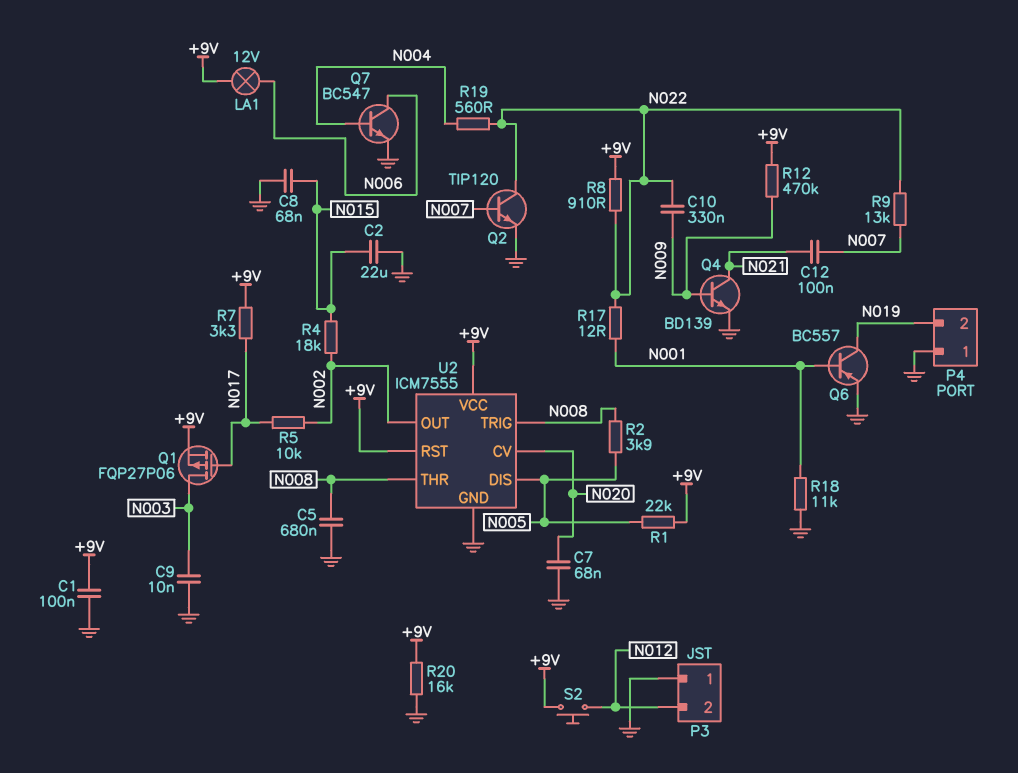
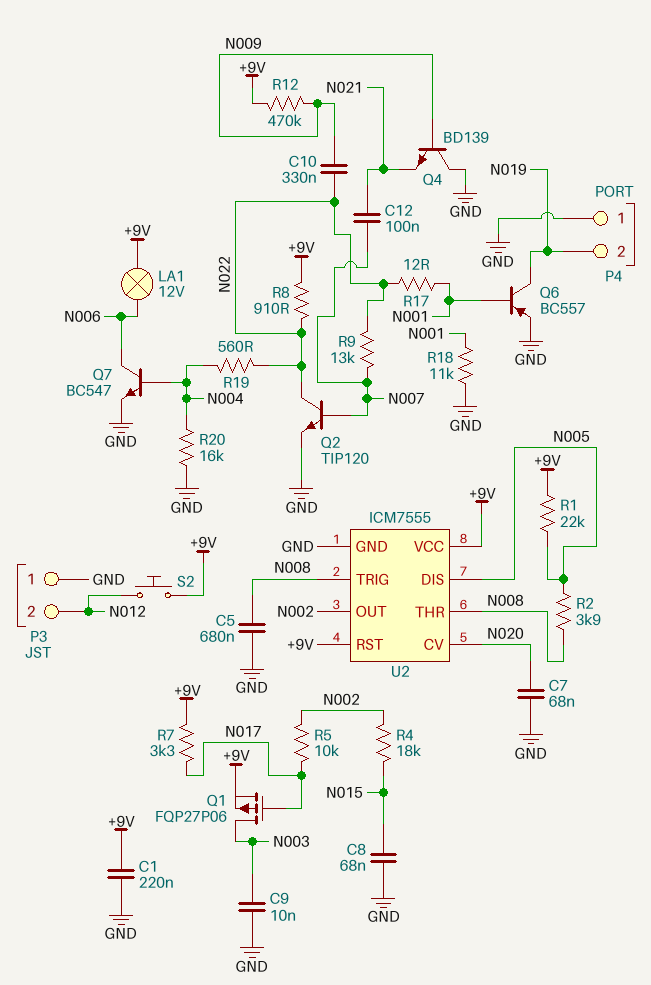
C1: 100nF (+9V, GND) -> 220nF (+9V, GND)
C2: 22uF (GND, N015) -> none
Q4: NPN BD139 (B N009, C N021, E GND) -> NPN BD139 (B N009, C GND, E N021)
R20: 16k (+9V, GND) -> 16k (GND, N004)

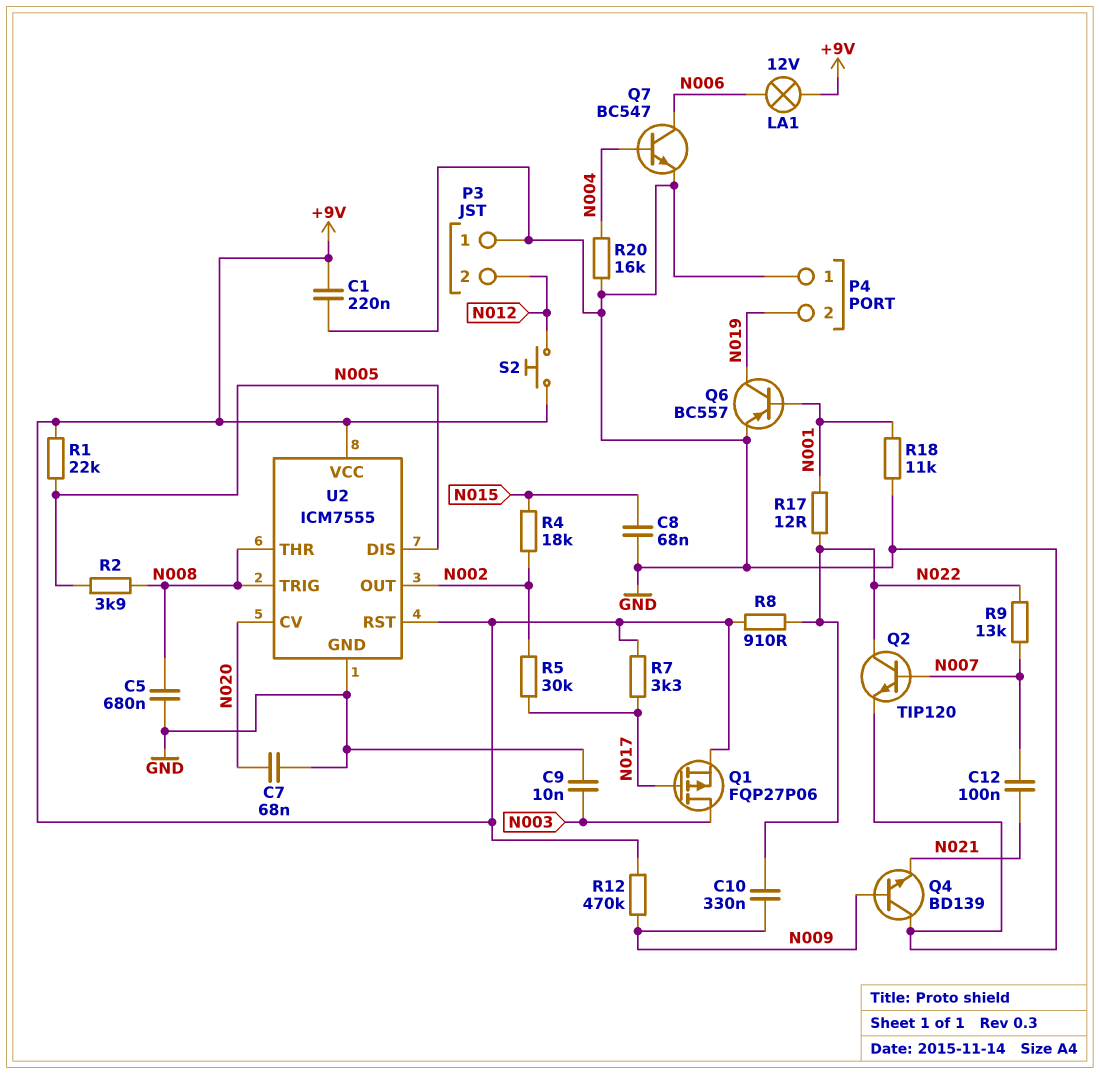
R5: 10k (N002, N017) -> 30k (N002, N017)
R19: 560 (N004, N022) -> none

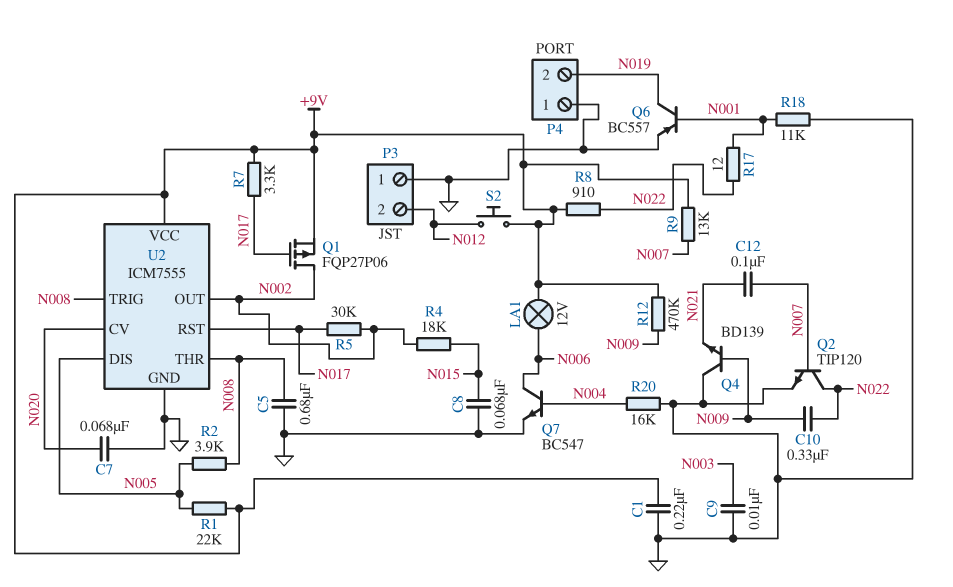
Q1: PMOS FQP27P06 (G N017, D N003, S +9V) -> PMOS FQP27P06 (G N017, D N002, S +9V)
R9: 13k (N007, N022) -> 13k (+9V, N007)
U2 pin RST: +9V -> N017

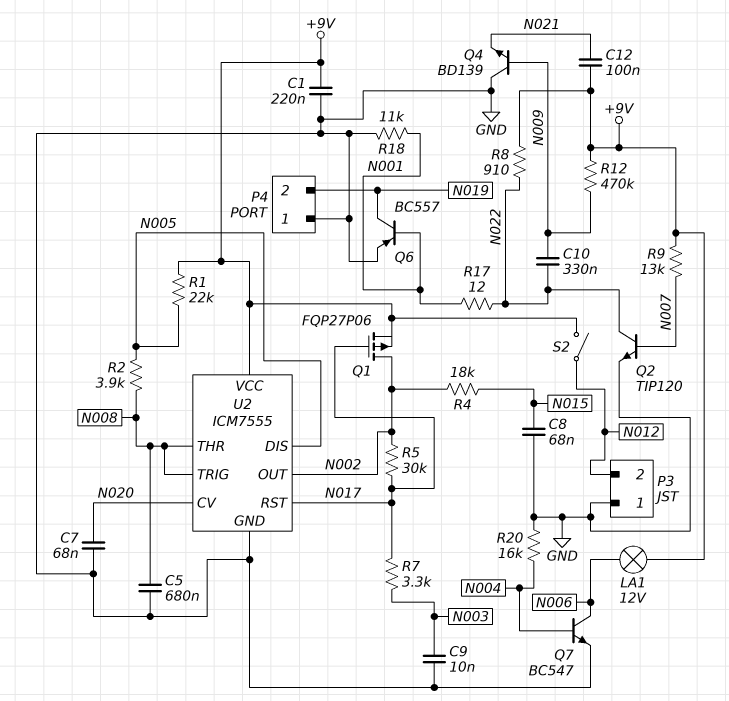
C12: 100nF (N007, N021) -> 100nF (+9V, N021)
R7: 3.3k (+9V, N017) -> 3.3k (N003, N017)
S2: button (+9V, N012) -> switch (+9V, N012)

